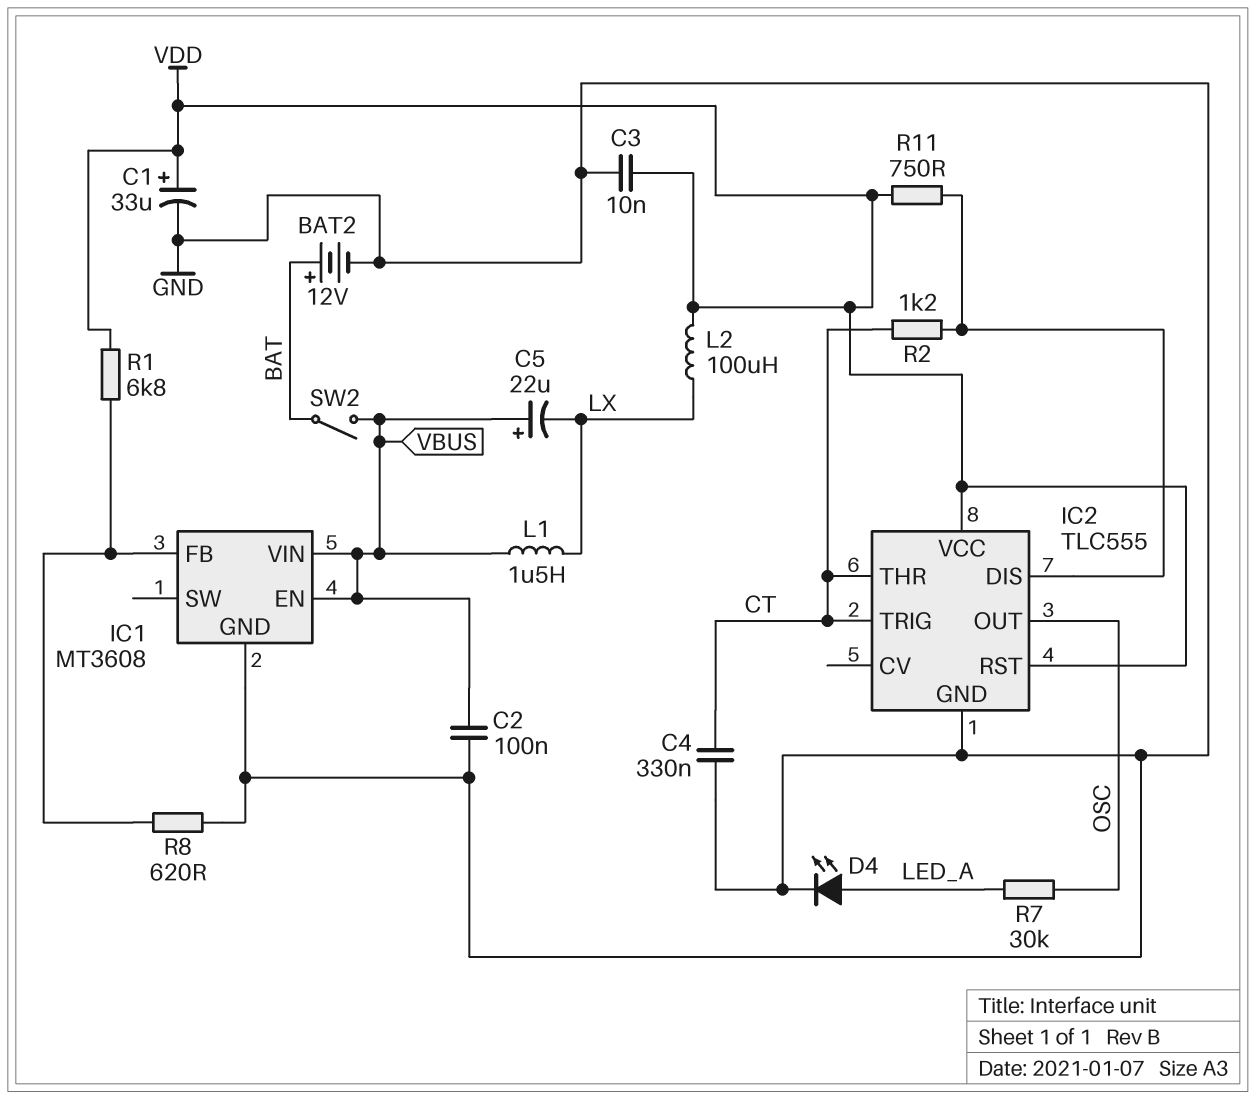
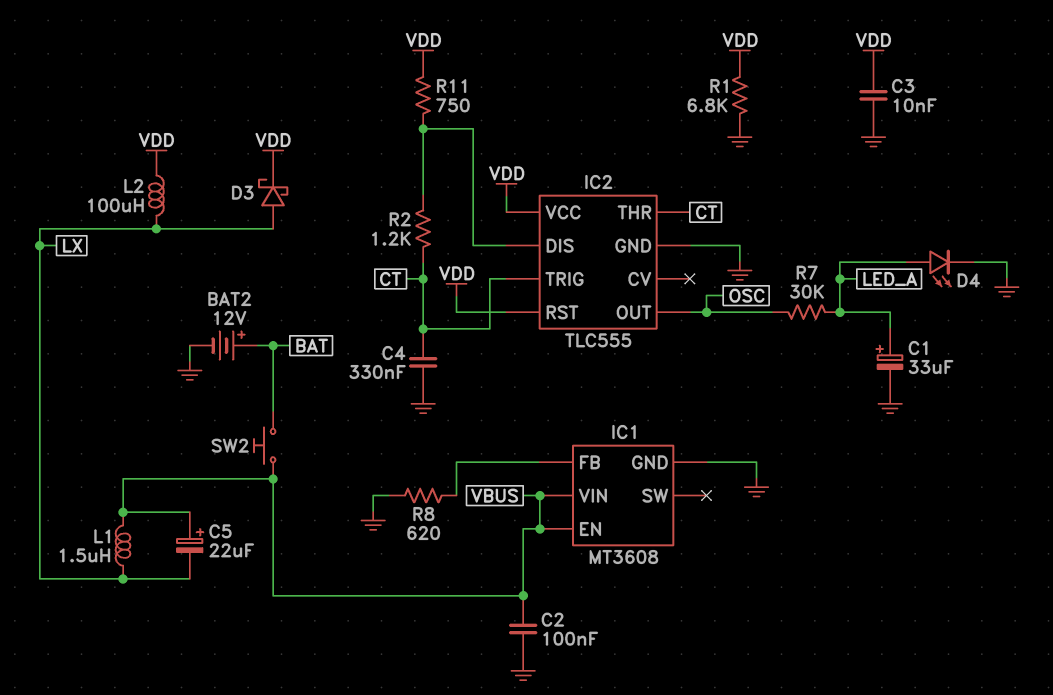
C1: 33uF (plus VDD, minus GND) -> 33uF (plus LED_A, minus GND)
D3: none -> schottky (A LX, K VDD)
R1: 6.8k (IC1/FB, VDD) -> 6.8k (GND, VDD)
SW2: switch (BAT, VBUS) -> button (BAT, VBUS)

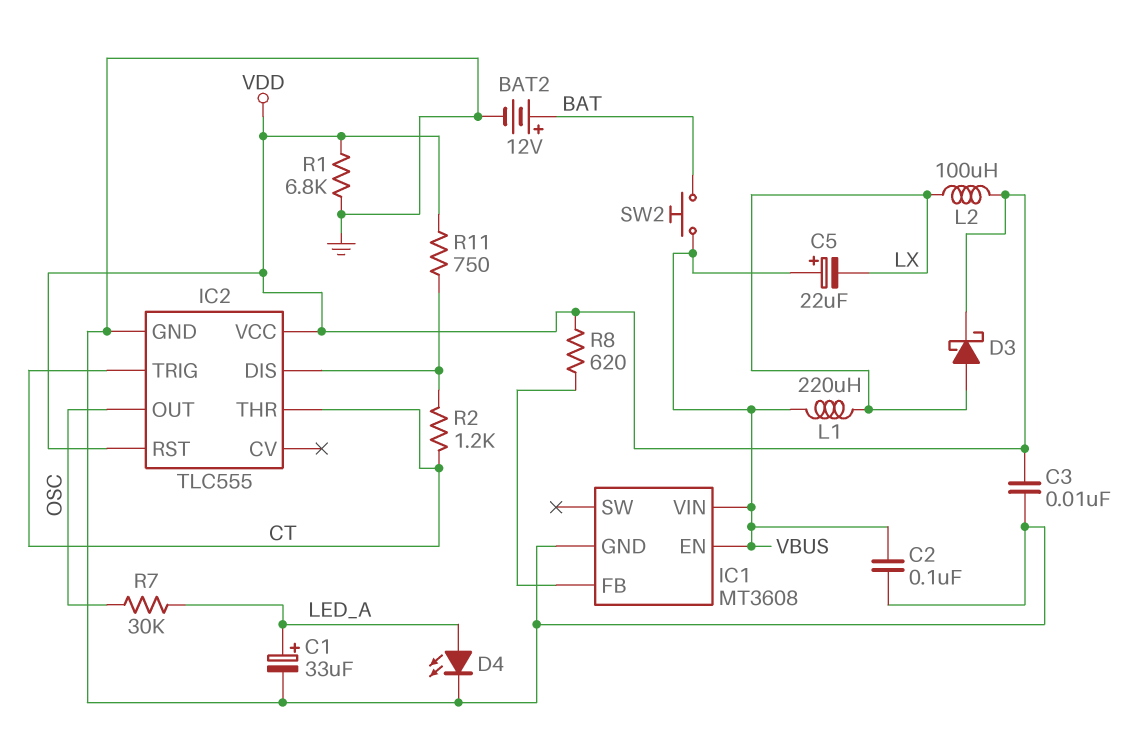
C4: 330nF (CT, GND) -> none
L1: 1.5uH (LX, VBUS) -> 220uH (LX, VBUS)
R8: 620 (GND, IC1/FB) -> 620 (IC1/FB, VDD)

